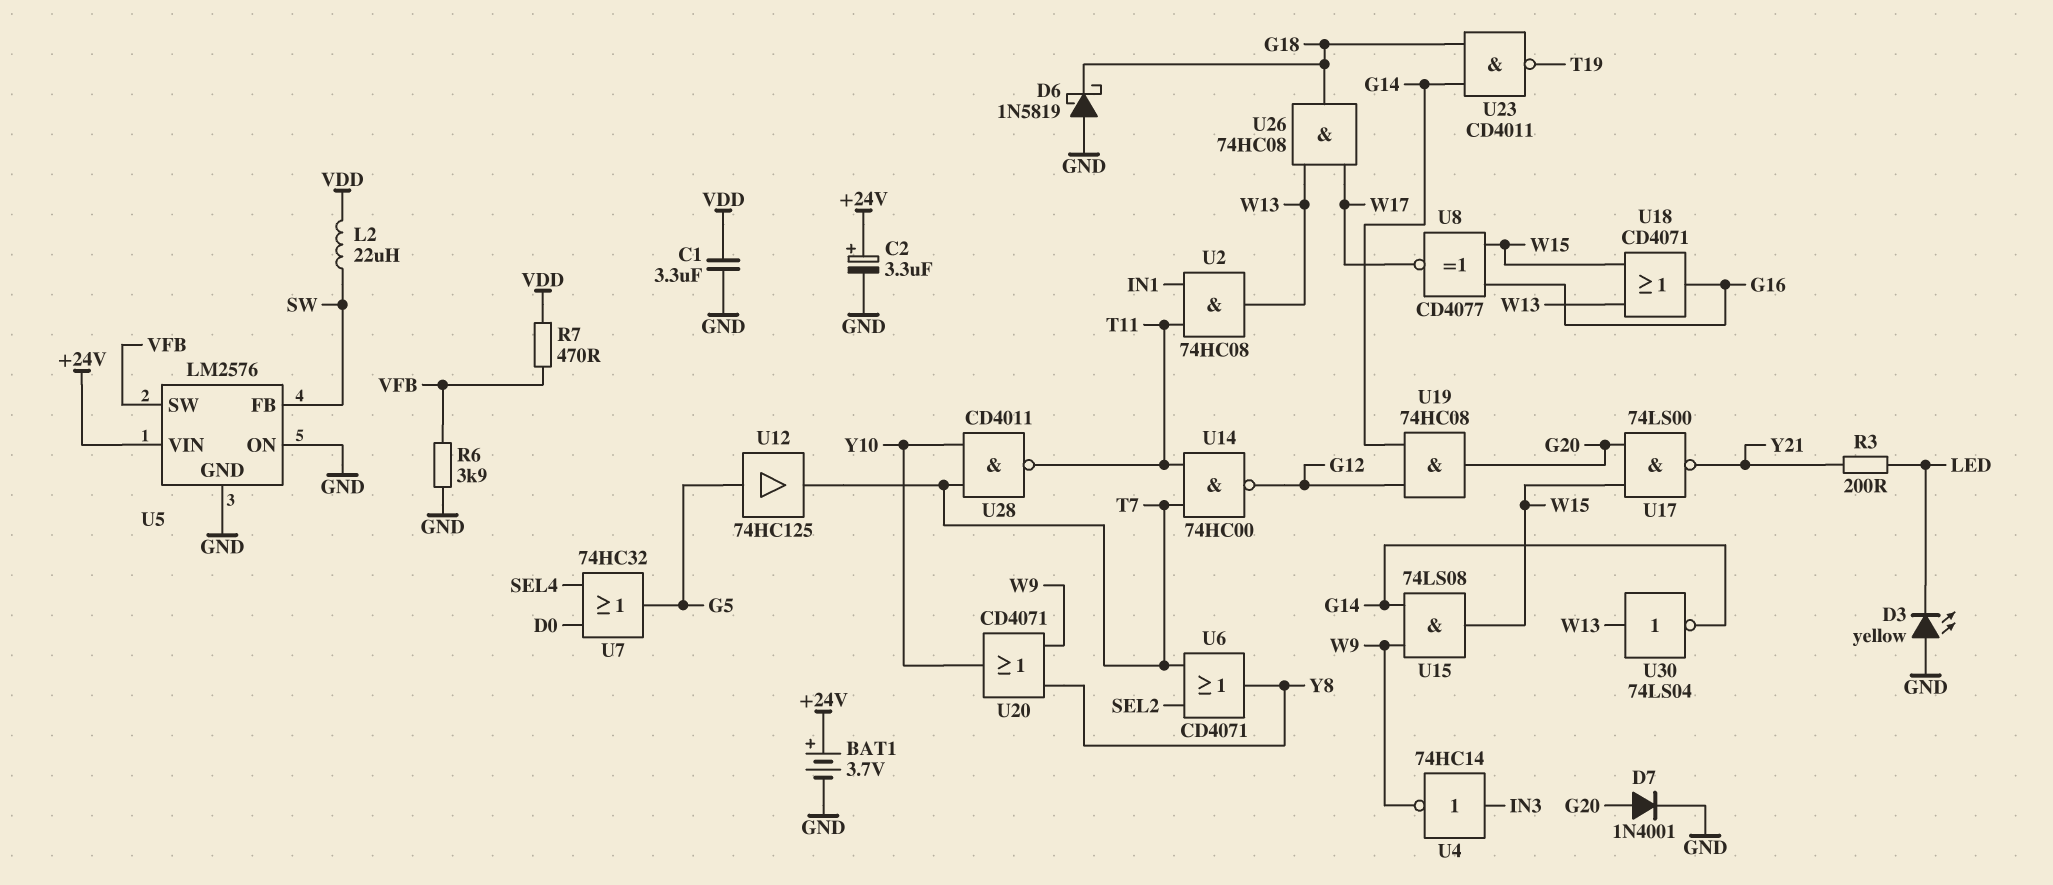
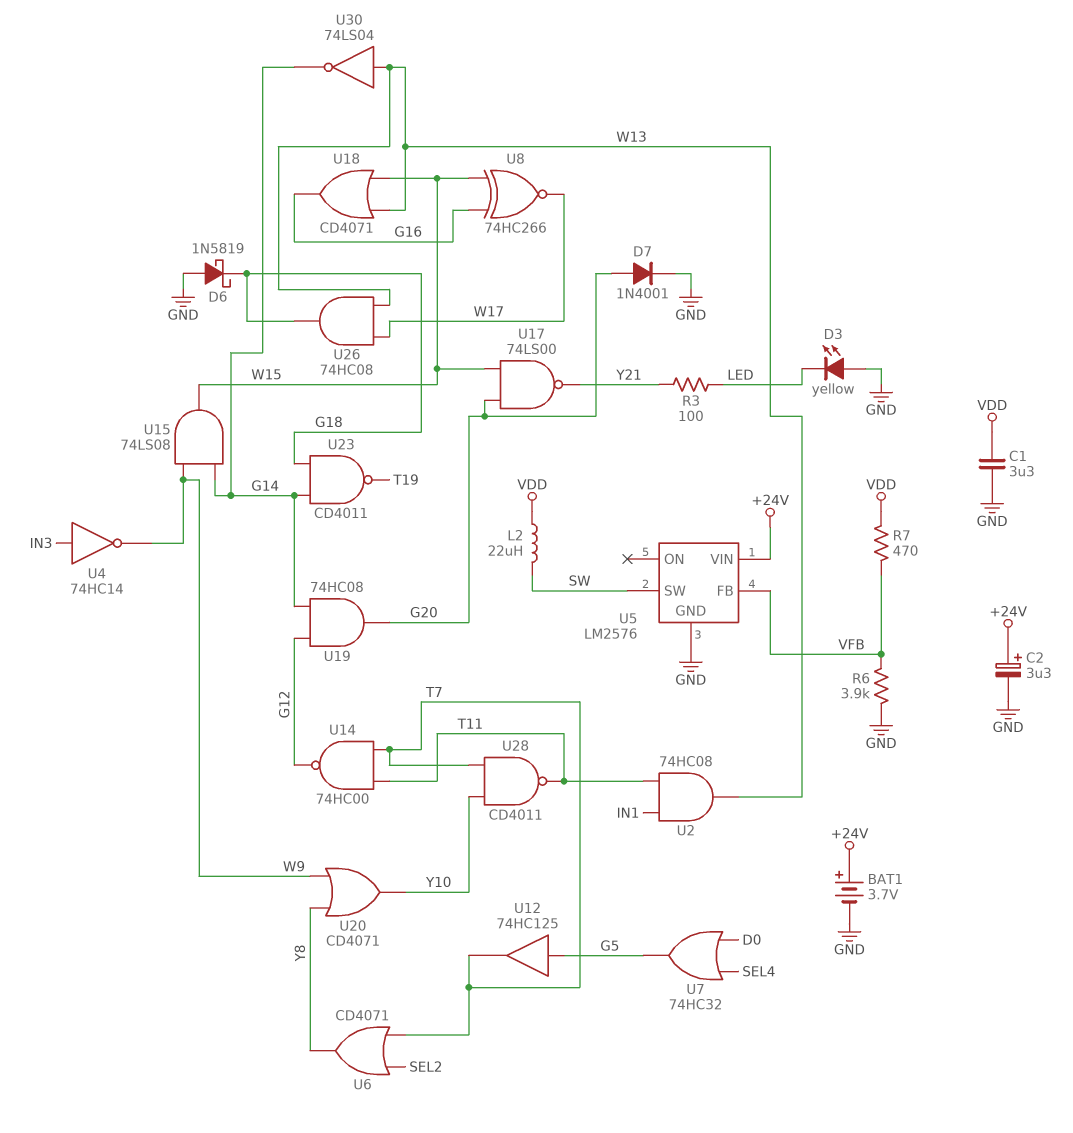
R3: 200 (LED, Y21) -> 100 (LED, Y21)
U5 pin FB: SW -> VFB
U5 pin ON: GND -> none
U5 pin SW: VFB -> SW
U8: XNOR CD4077 (in G16, in W15, out W17) -> XNOR 74HC266 (in G16, in W15, out W17)

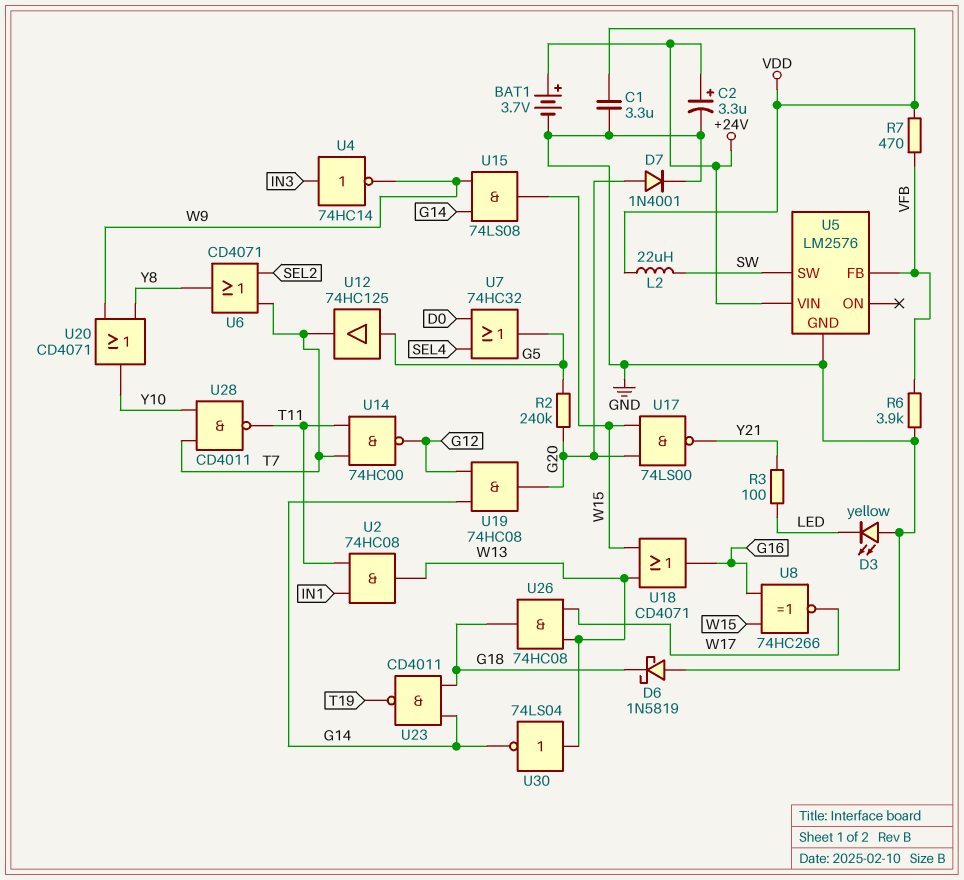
R2: none -> 240k (G5, G20)

